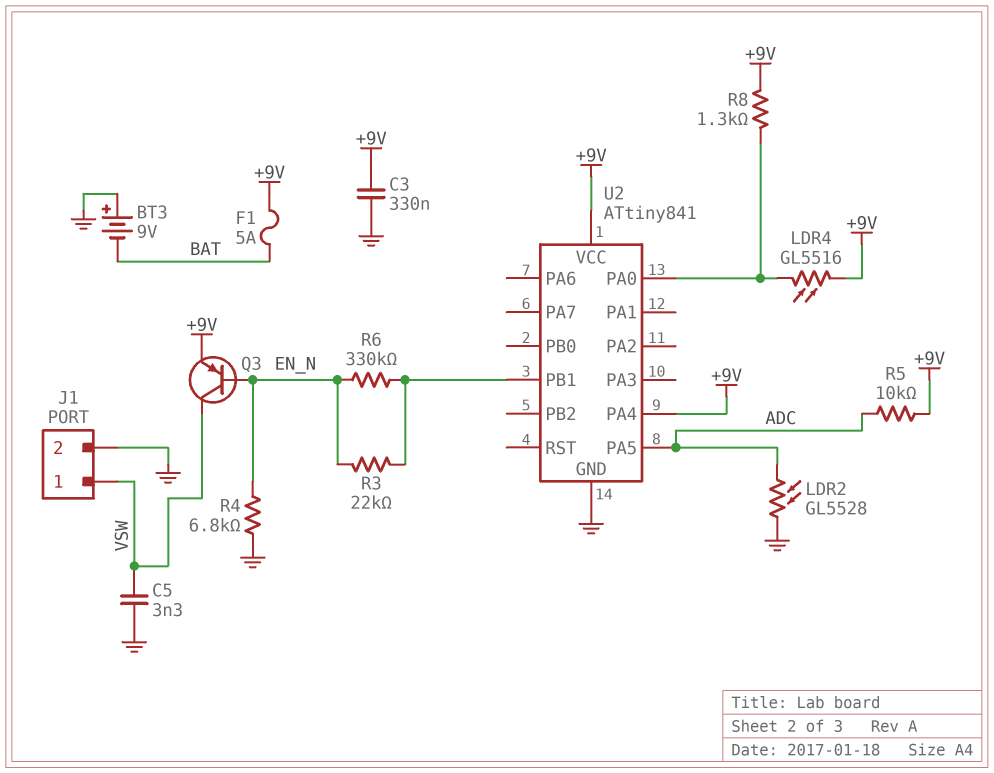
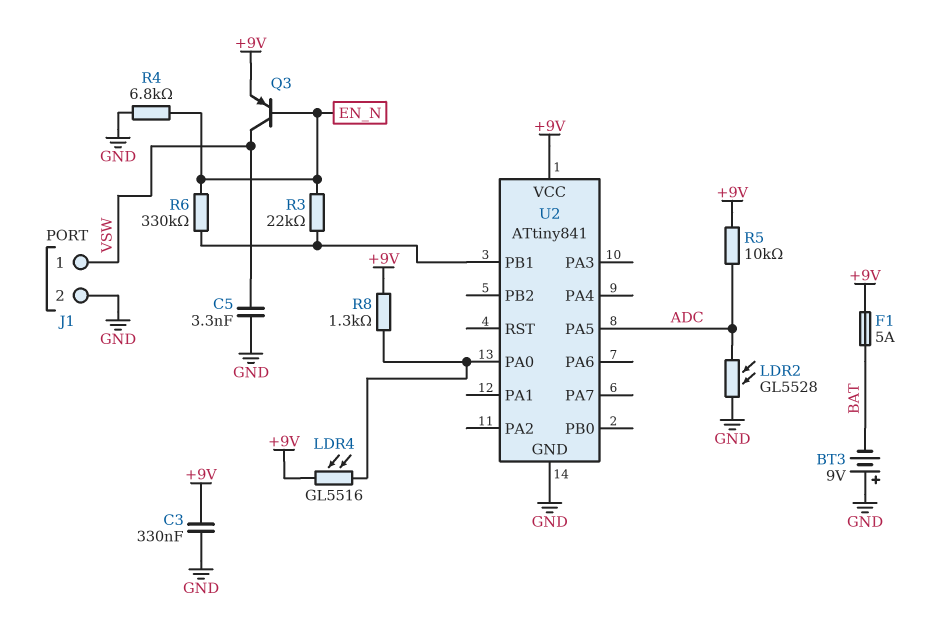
U2 pin PA4: +9V -> none

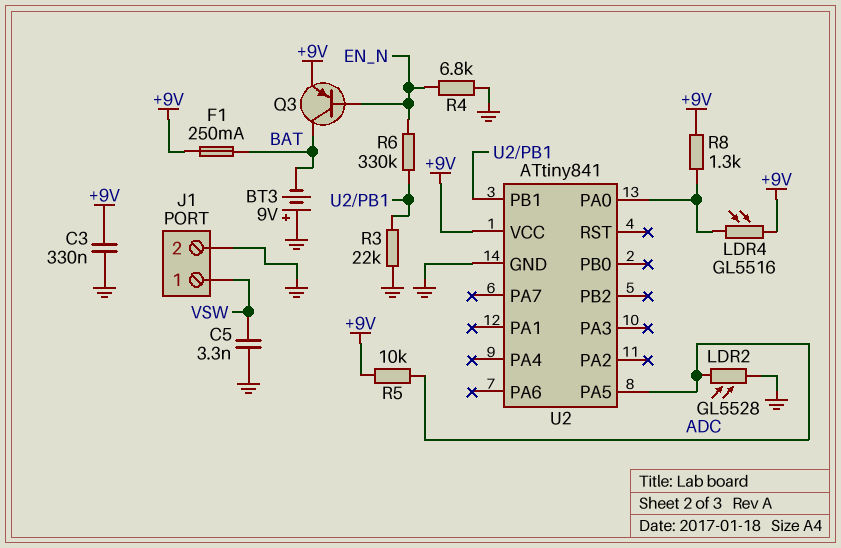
F1: 5A (+9V, BAT) -> 250mA (+9V, BAT)
Q3: PNP (B EN_N, C VSW, E +9V) -> PNP (B EN_N, C BAT, E +9V)
R3: 22k (EN_N, U2/PB1) -> 22k (GND, U2/PB1)

